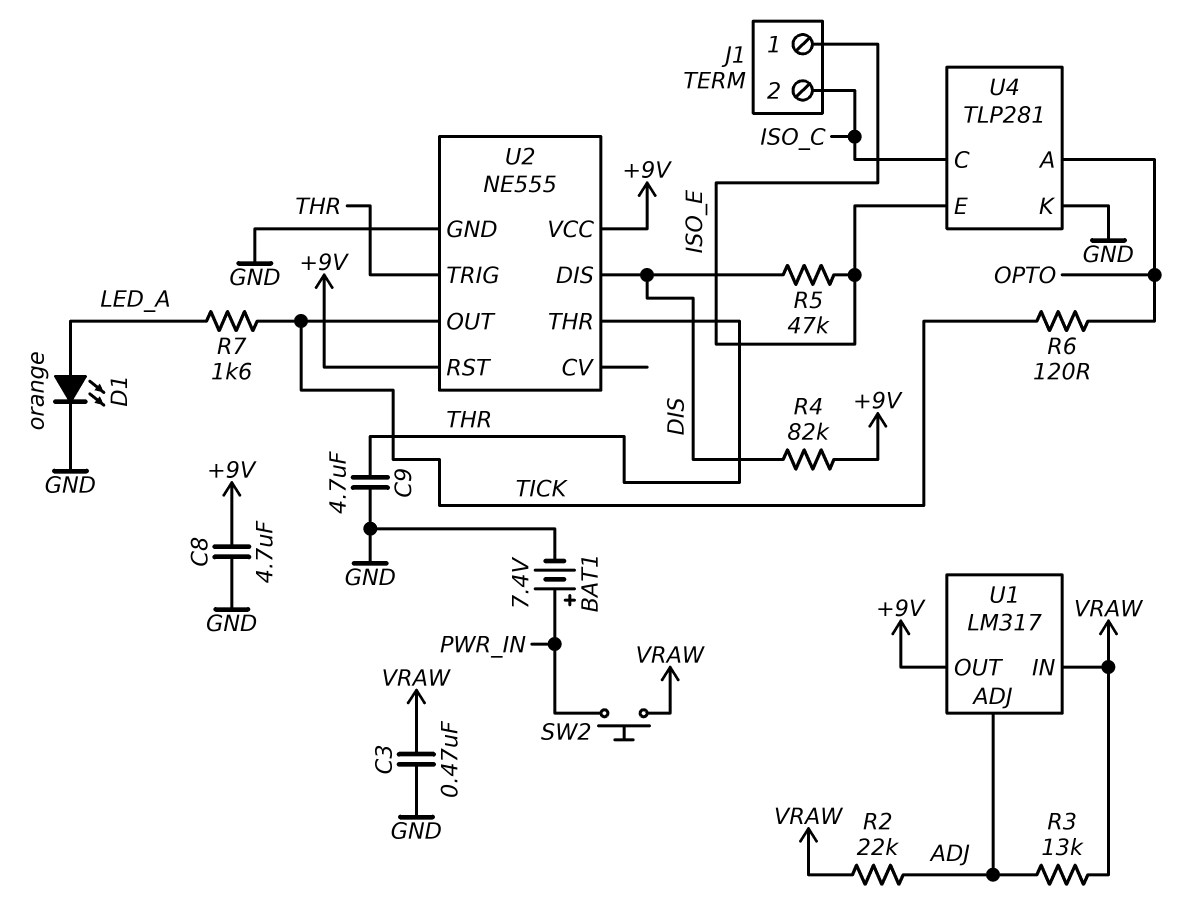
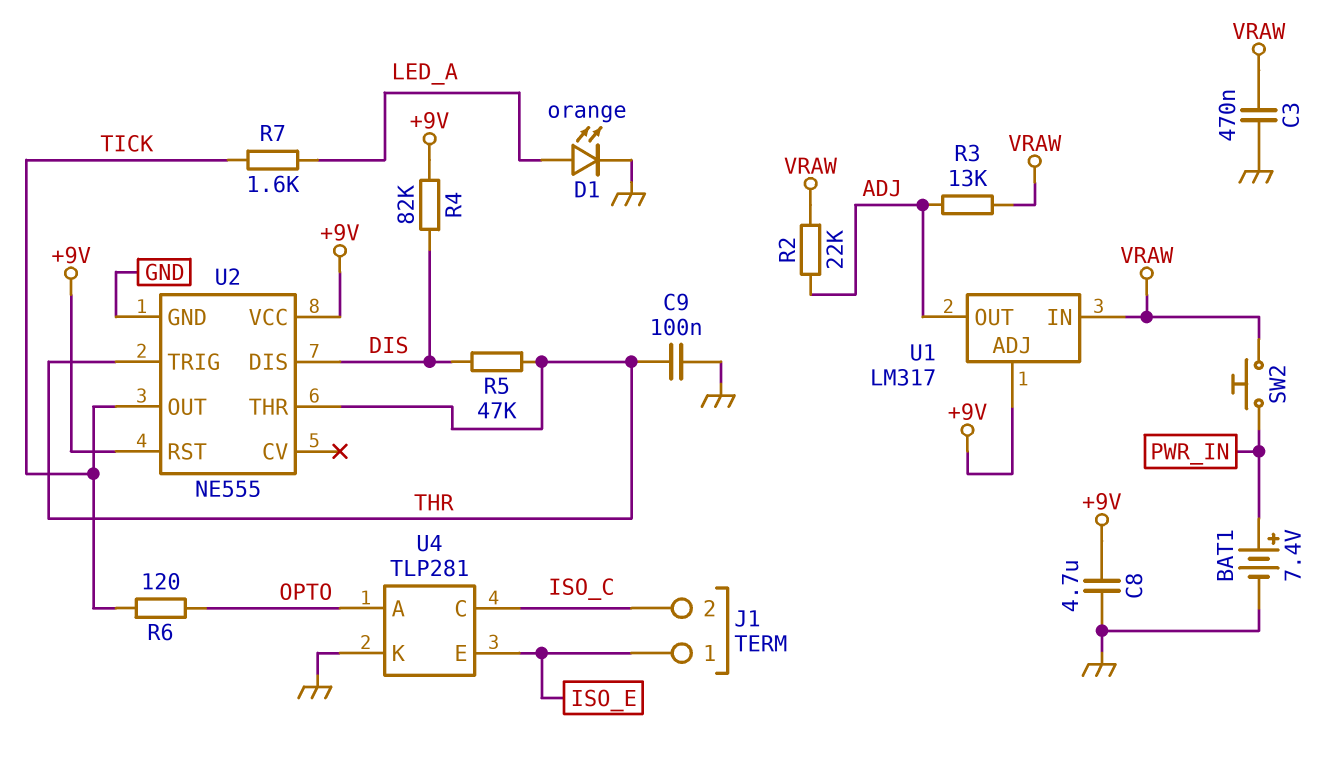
C9: 4.7uF (GND, THR) -> 100nF (GND, THR)
R5: 47k (DIS, ISO_E) -> 47k (DIS, THR)
U1 pin ADJ: ADJ -> +9V
U1 pin OUT: +9V -> ADJ

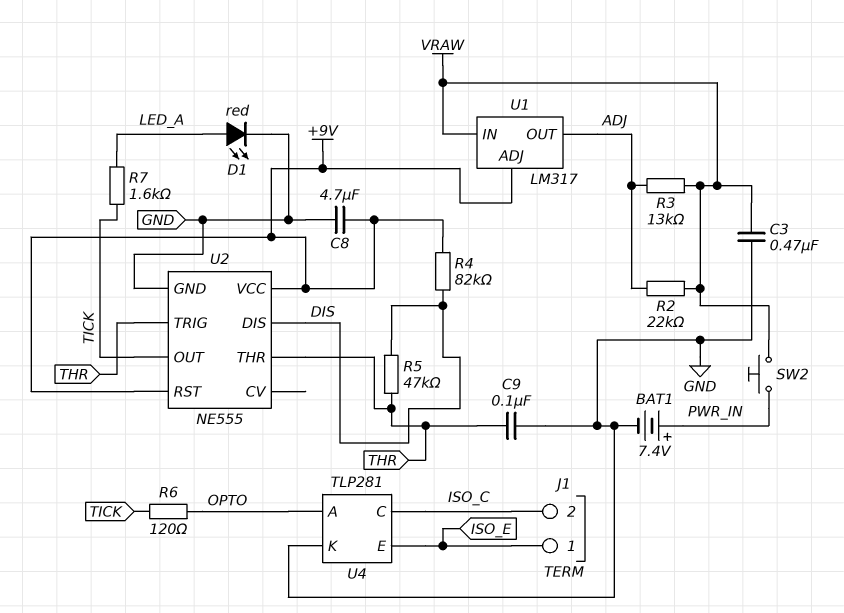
D1: LED orange (A LED_A, K GND) -> LED red (A LED_A, K GND)

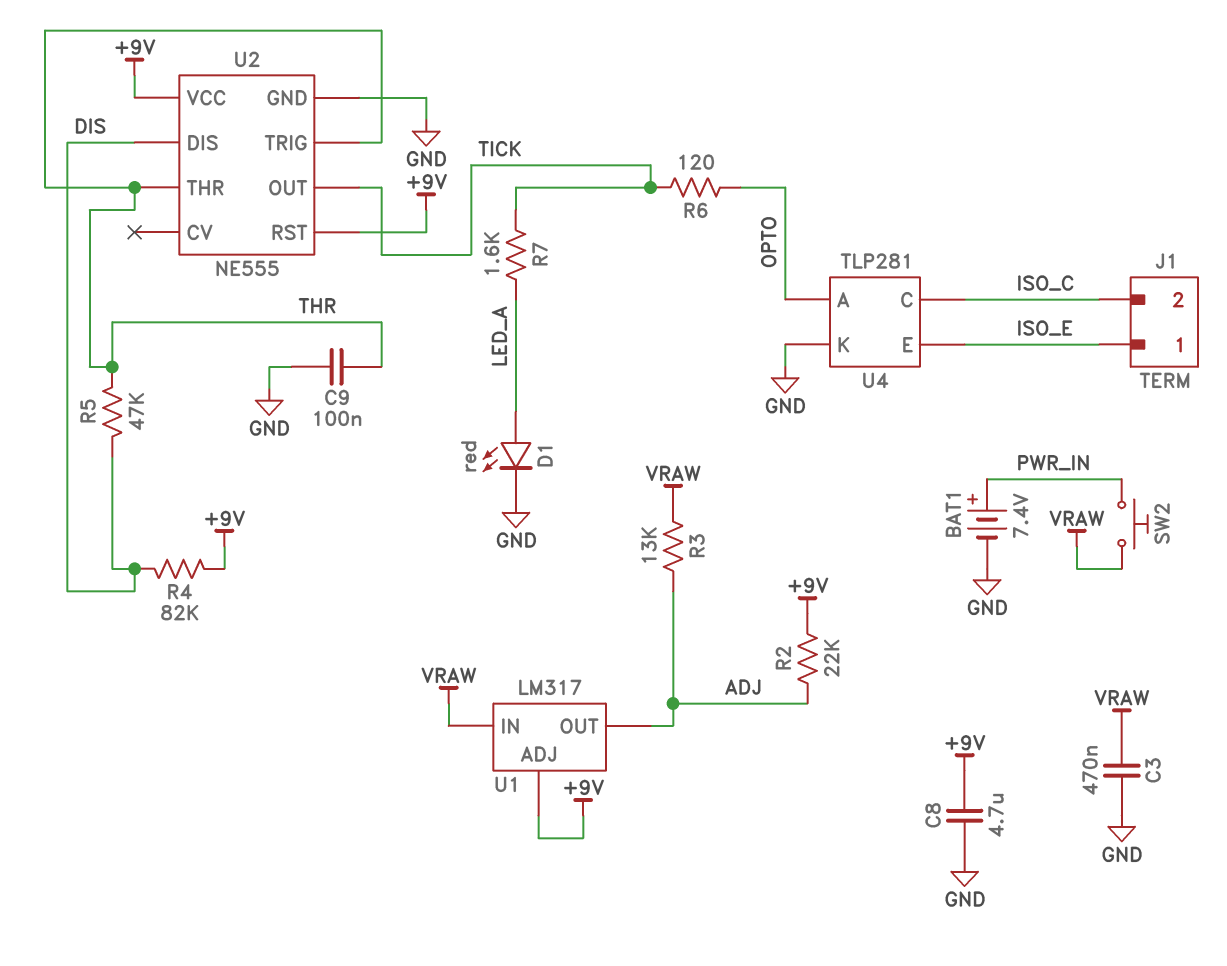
R2: 22k (ADJ, VRAW) -> 22k (+9V, ADJ)

